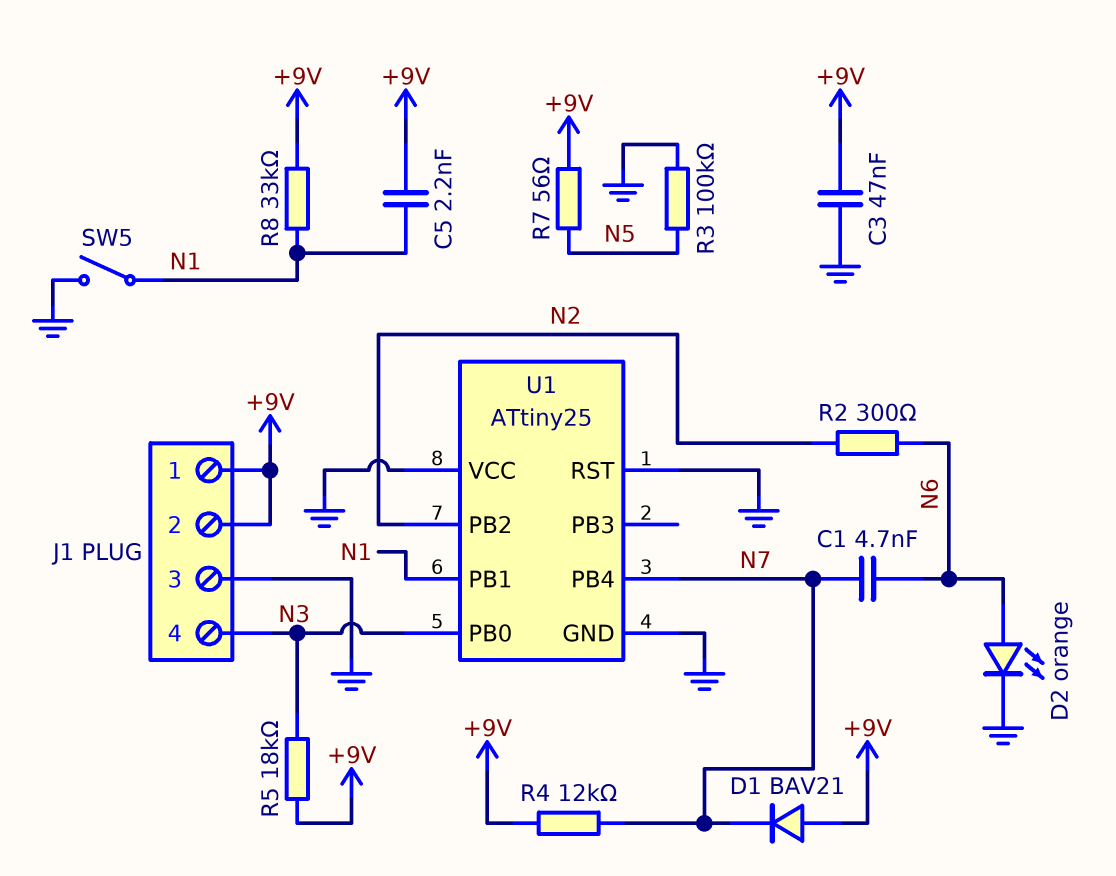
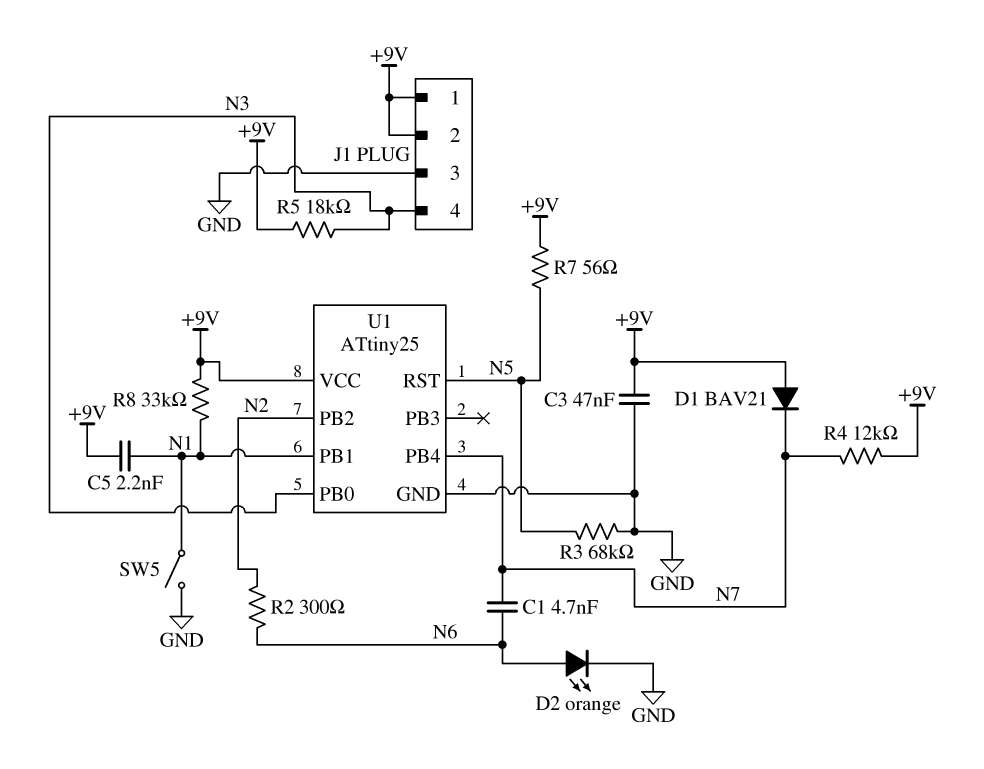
R3: 100k (GND, N5) -> 68k (GND, N5)
U1 pin RST: GND -> N5
U1 pin VCC: GND -> +9V

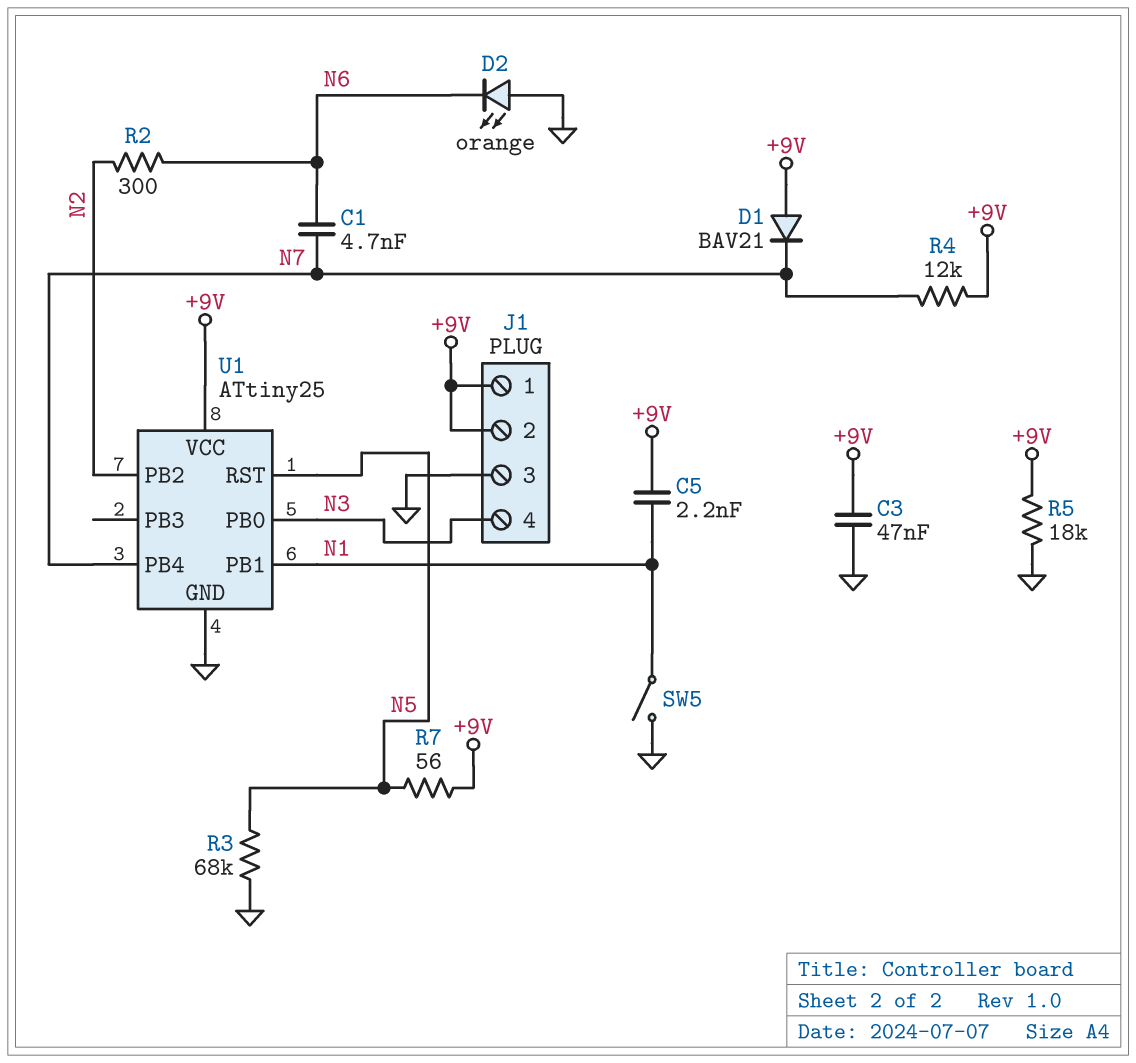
D2: LED orange (A N6, K GND) -> LED orange (A GND, K N6)
R5: 18k (+9V, N3) -> 18k (+9V, GND)
R8: 33k (+9V, N1) -> none

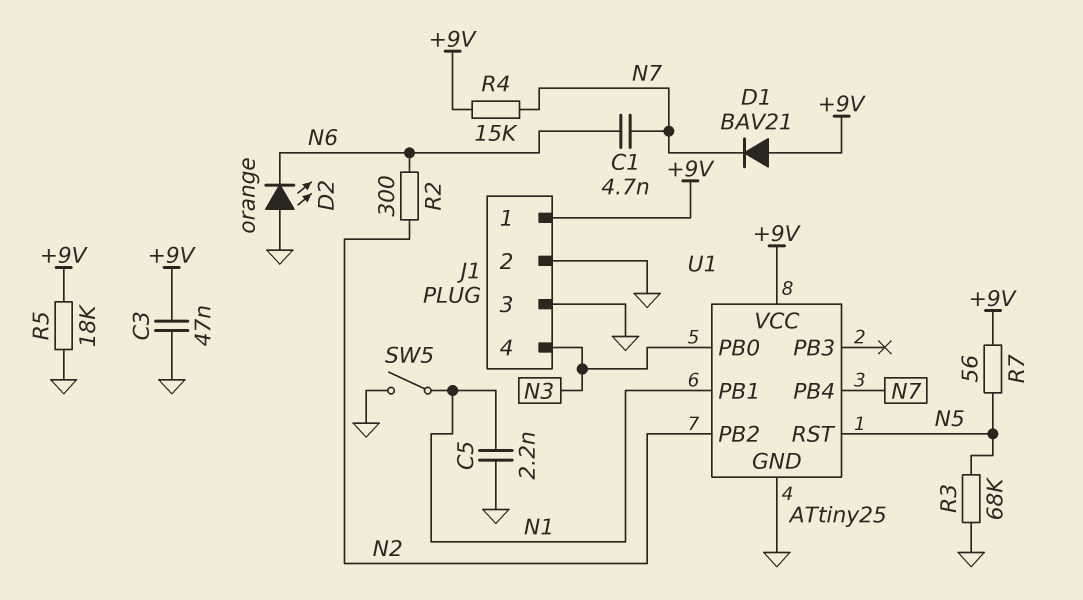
C5: 2.2nF (+9V, N1) -> 2.2nF (GND, N1)
J1 pin 2: +9V -> GND
R4: 12k (+9V, N7) -> 15k (+9V, N7)

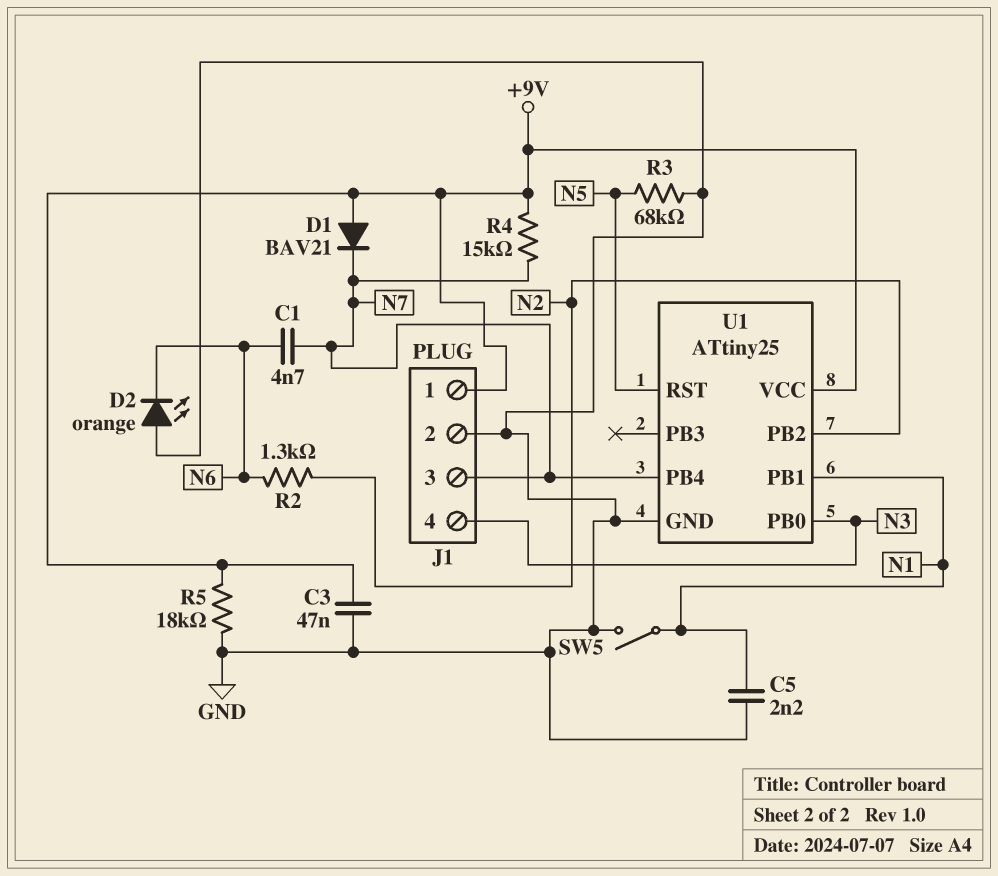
J1 pin 3: GND -> N7
R2: 300 (N2, N6) -> 1.3k (N2, N6)
R7: 56 (+9V, N5) -> none

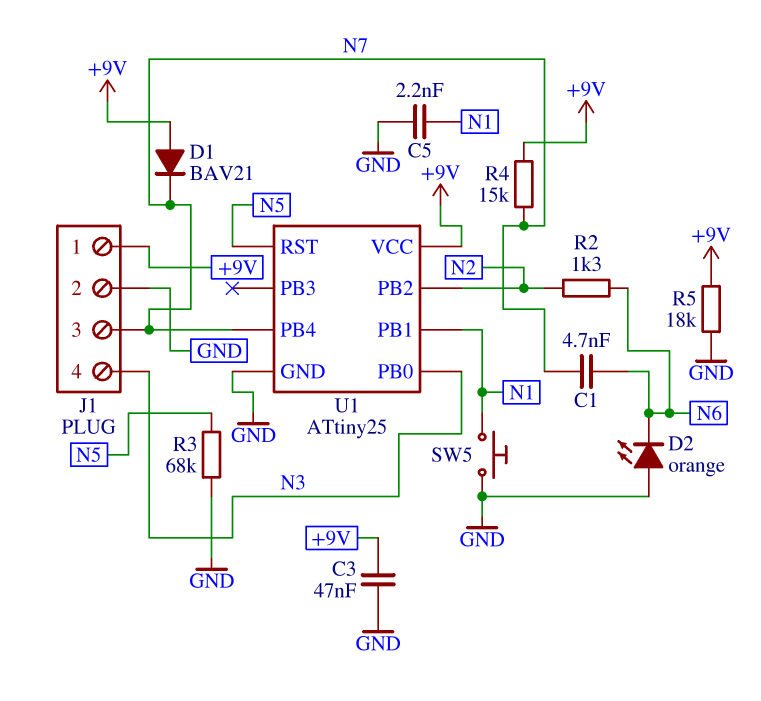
SW5: switch (GND, N1) -> button (GND, N1)

